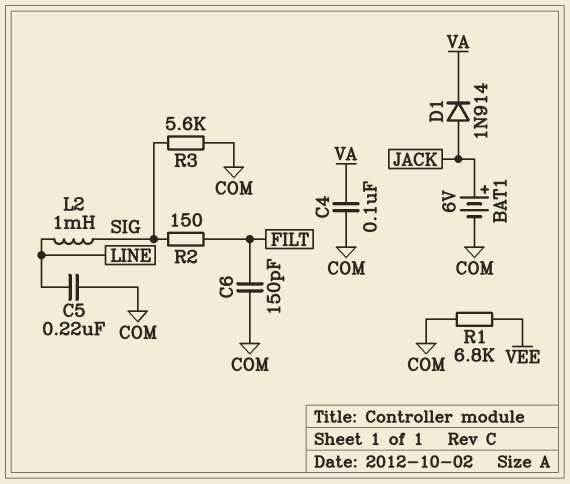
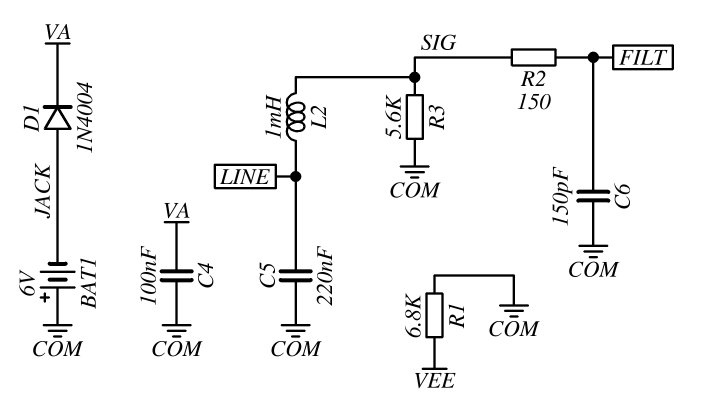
BAT1: 6V (plus JACK, minus COM) -> 6V (plus COM, minus JACK)
D1: diode 1N914 (A JACK, K VA) -> diode 1N4004 (A JACK, K VA)

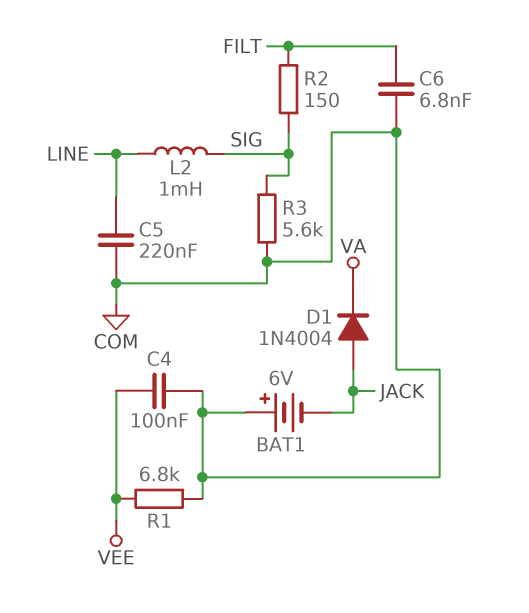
C4: 100nF (COM, VA) -> 100nF (COM, VEE)
C6: 150pF (COM, FILT) -> 6.8nF (COM, FILT)

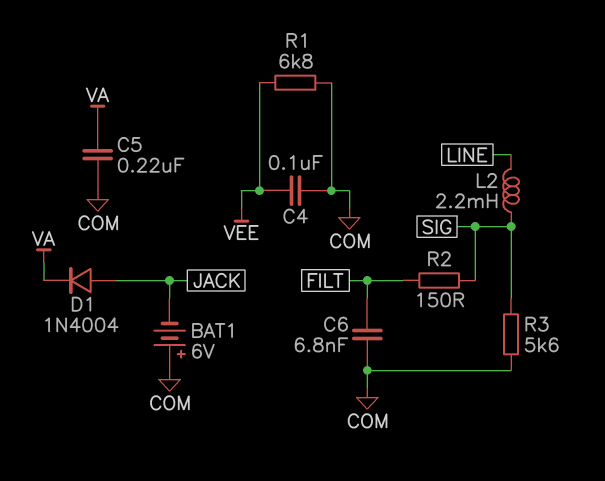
C5: 220nF (COM, LINE) -> 220nF (COM, VA)
L2: 1mH (LINE, SIG) -> 2.2mH (LINE, SIG)

